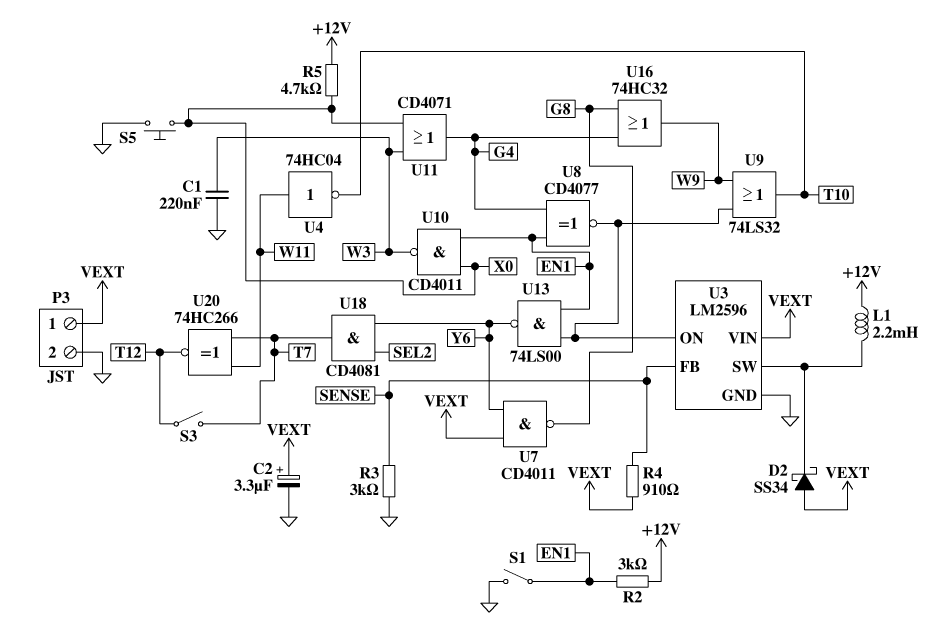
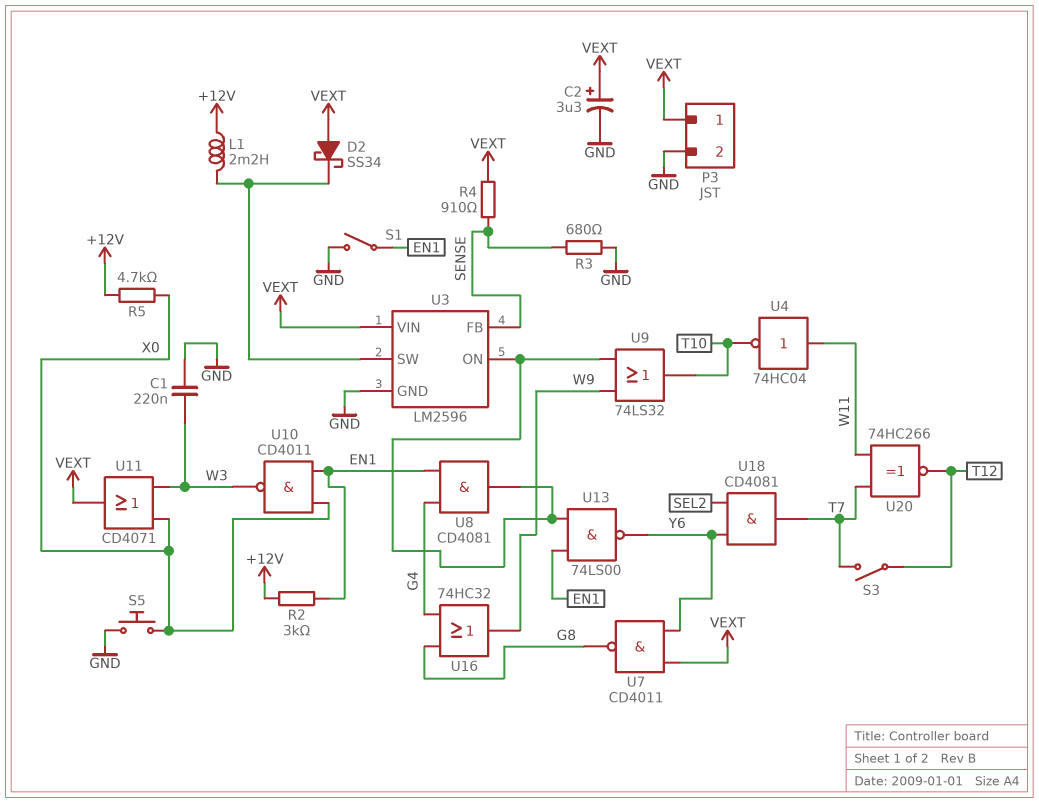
R3: 3k (GND, SENSE) -> 680 (GND, SENSE)
U8: XNOR CD4077 (in EN1, in G4, out U3/ON) -> AND CD4081 (in EN1, in G4, out U3/ON)
U11: OR CD4071 (in W3, in X0, out G4) -> OR CD4071 (in W3, in X0, out VEXT)

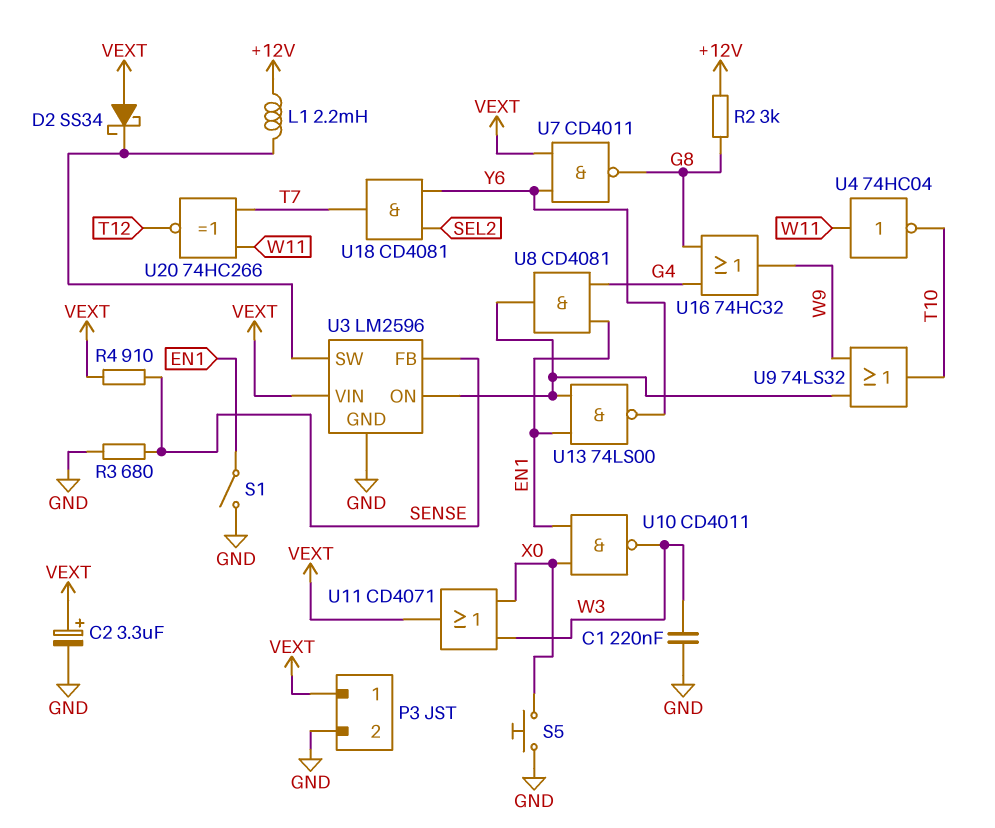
R2: 3k (+12V, EN1) -> 3k (+12V, G8)
R5: 4.7k (+12V, X0) -> none
S3: switch (T7, T12) -> none

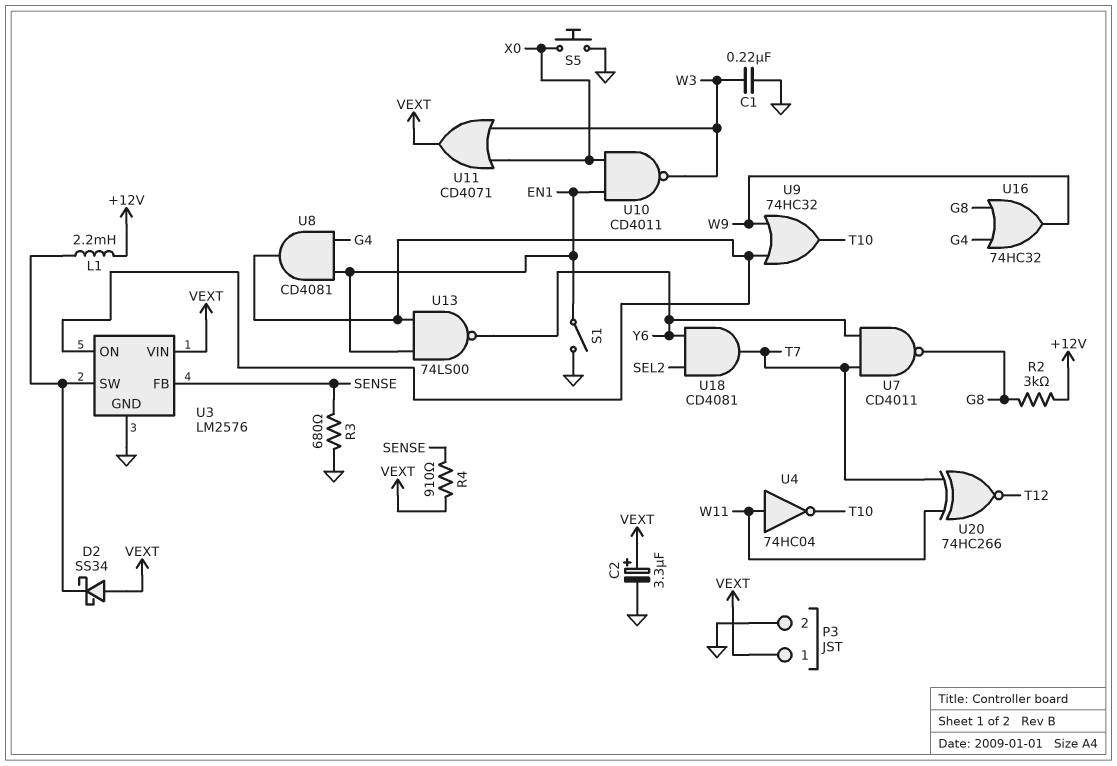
U3: LM2596 -> LM2576
U7: NAND CD4011 (in VEXT, in Y6, out G8) -> NAND CD4011 (in T7, in Y6, out G8)
U9: OR 74LS32 (in U3/ON, in W9, out T10) -> OR 74HC32 (in U3/ON, in W9, out T10)

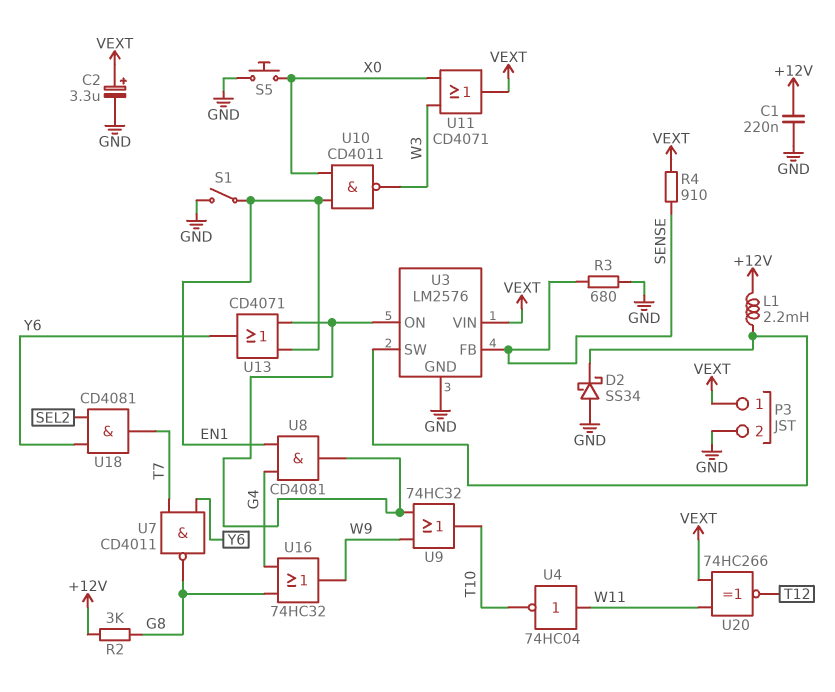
C1: 220nF (GND, W3) -> 220nF (+12V, GND)
D2: schottky SS34 (A VEXT, K U3/SW) -> schottky SS34 (A GND, K U3/SW)
U13: NAND 74LS00 (in EN1, in U3/ON, out Y6) -> OR CD4071 (in EN1, in U3/ON, out Y6)
U20: XNOR 74HC266 (in T7, in W11, out T12) -> XNOR 74HC266 (in VEXT, in W11, out T12)

